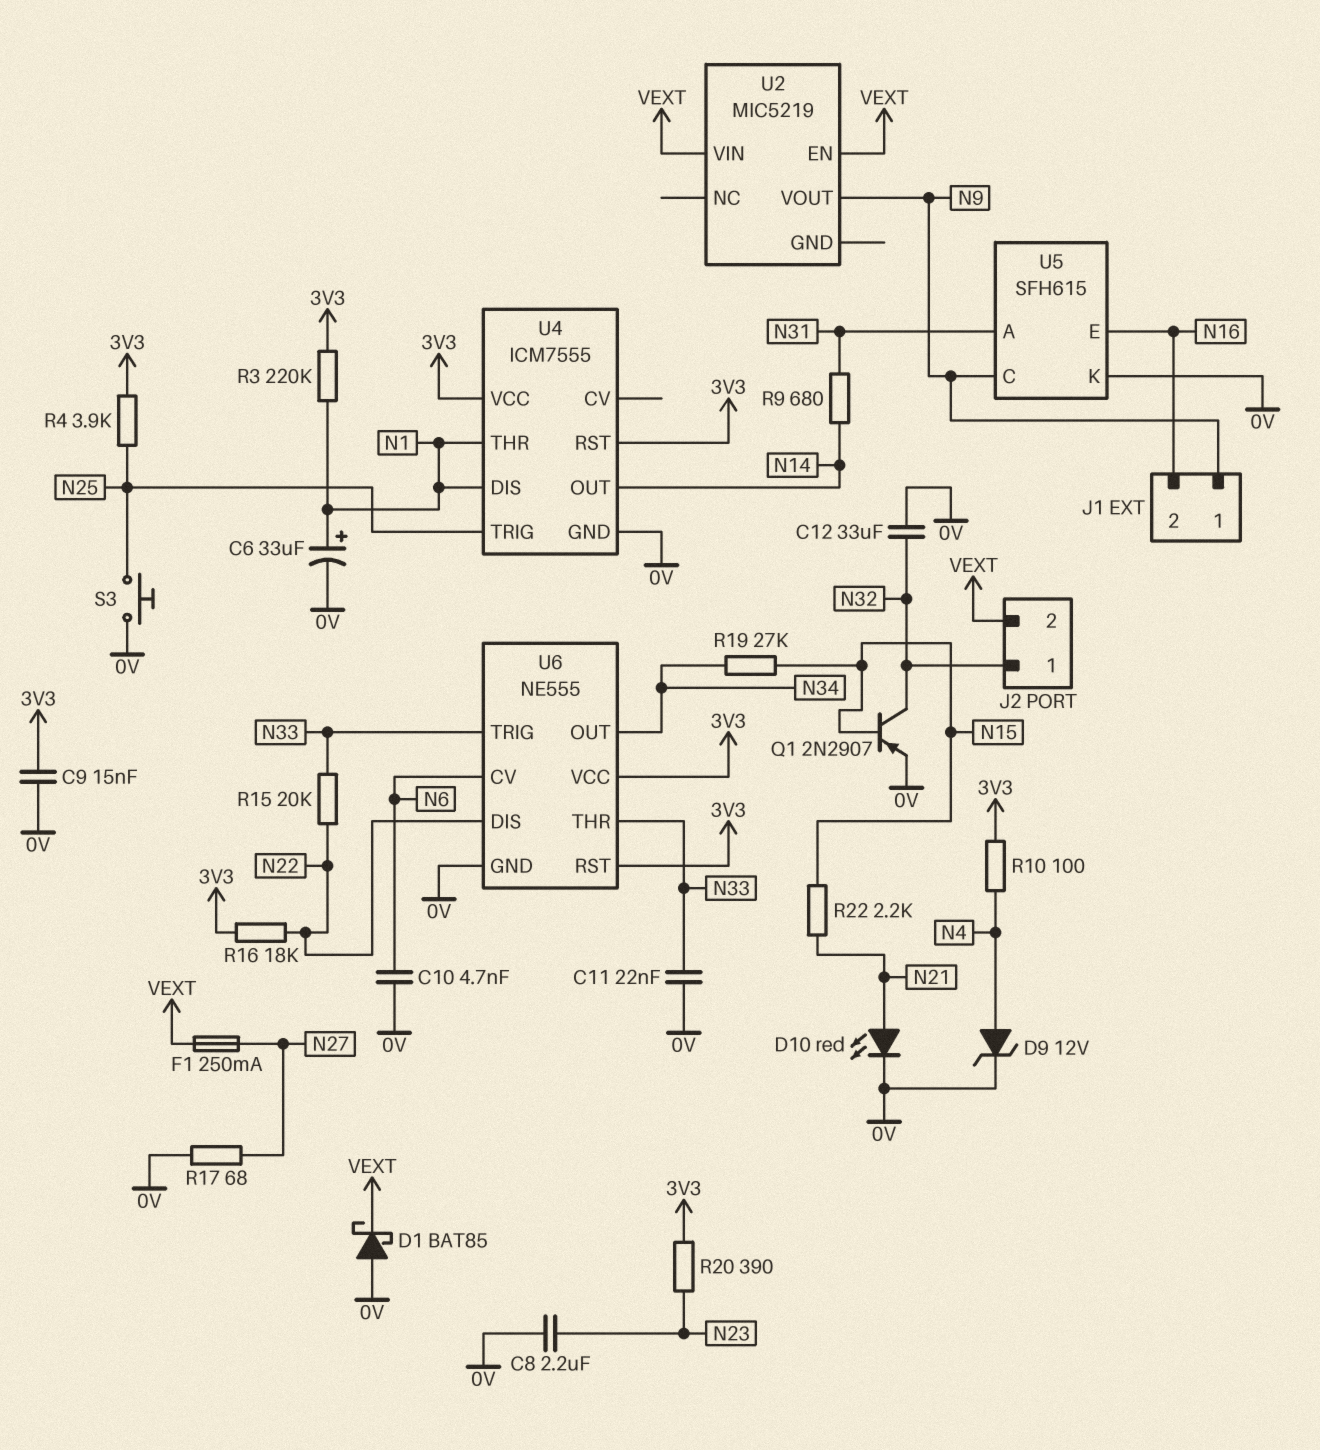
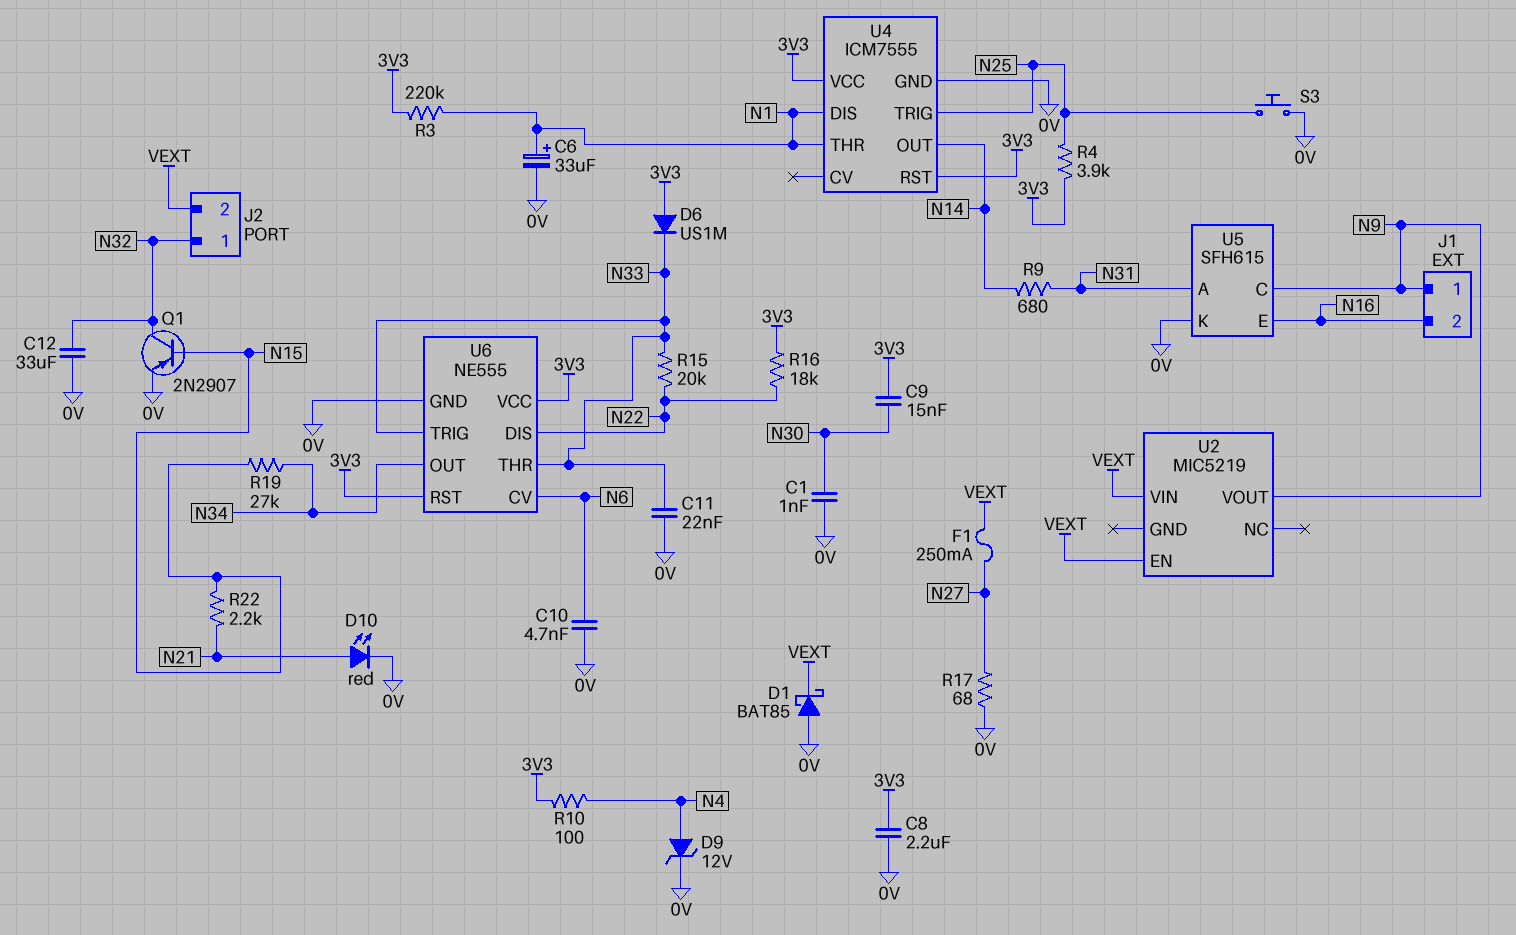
C1: none -> 1nF (0V, N30)
C8: 2.2uF (0V, N23) -> 2.2uF (0V, 3V3)
C9: 15nF (0V, 3V3) -> 15nF (3V3, N30)
D6: none -> diode US1M (A 3V3, K N33)
R20: 390 (3V3, N23) -> none

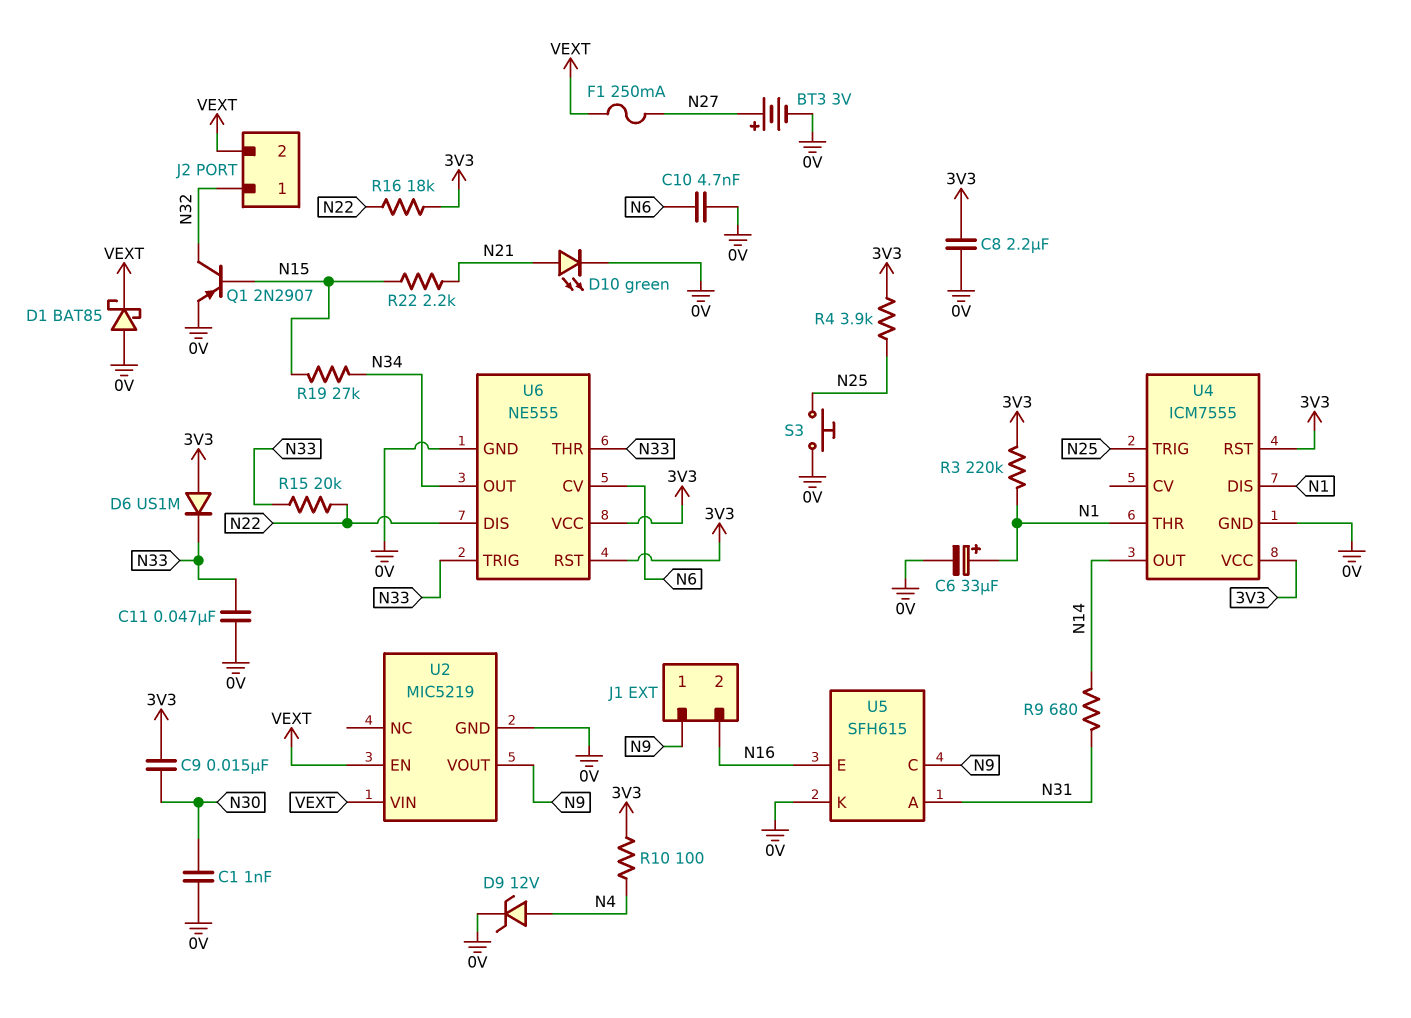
BT3: none -> 3V (plus N27, minus 0V)
C11: 22nF (0V, N33) -> 47nF (0V, N33)
C12: 33uF (0V, N32) -> none
D10: LED red (A N21, K 0V) -> LED green (A N21, K 0V)
R17: 68 (0V, N27) -> none
U2 pin GND: none -> 0V

